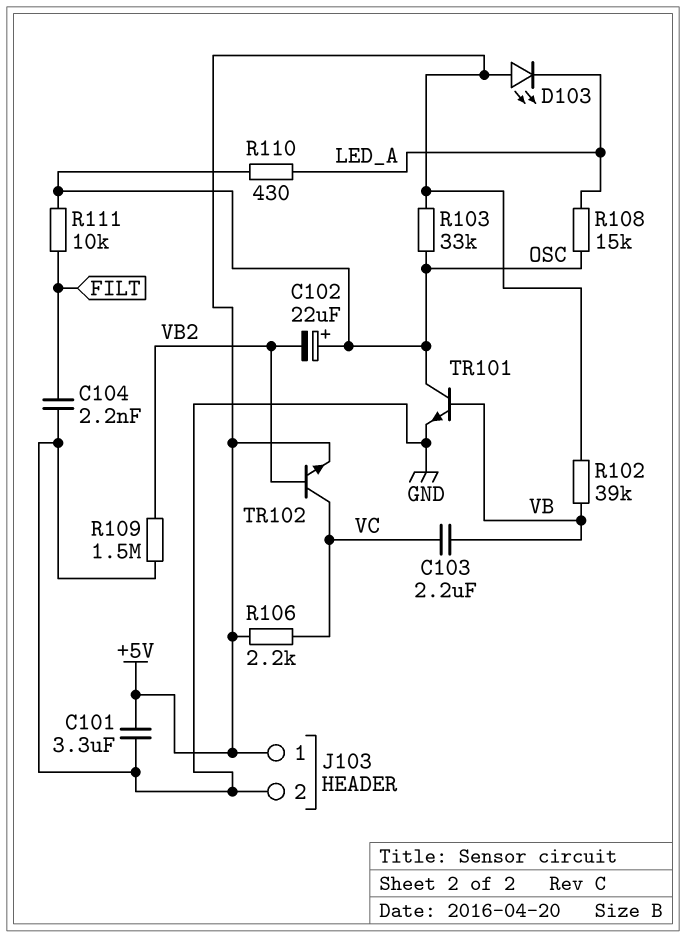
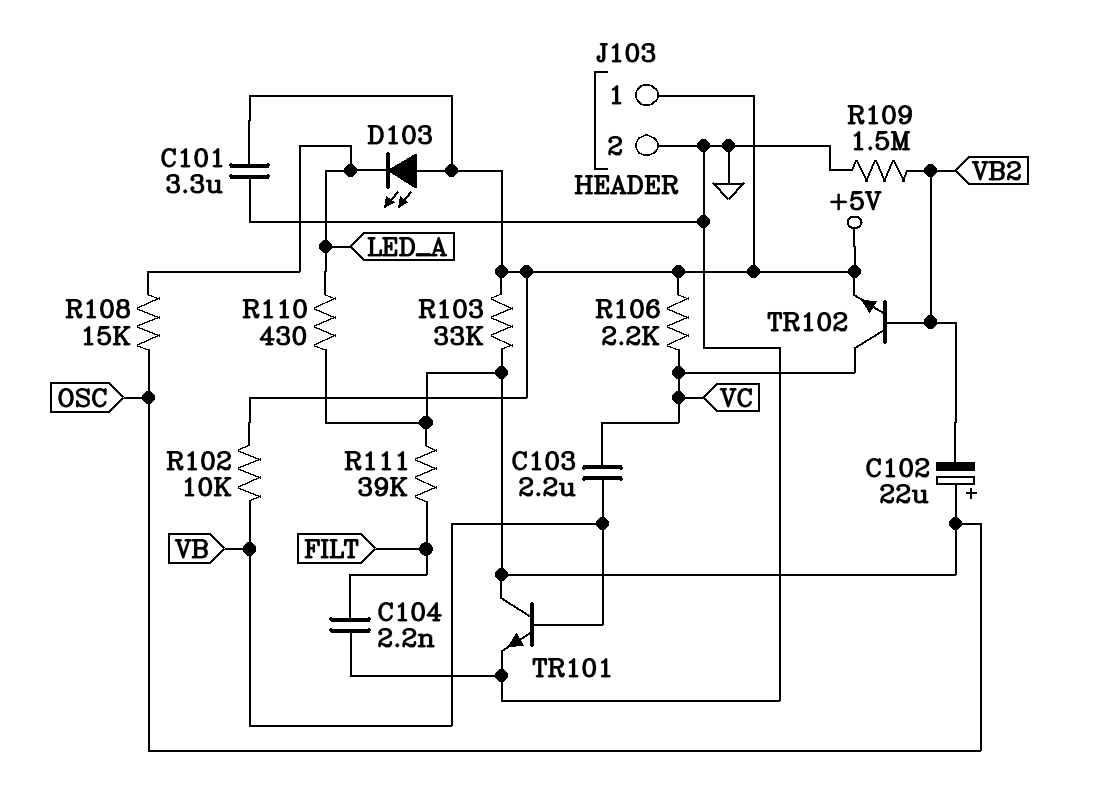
R102: 39k (+5V, VB) -> 10k (+5V, VB)
R111: 10k (FILT, OSC) -> 39k (FILT, OSC)

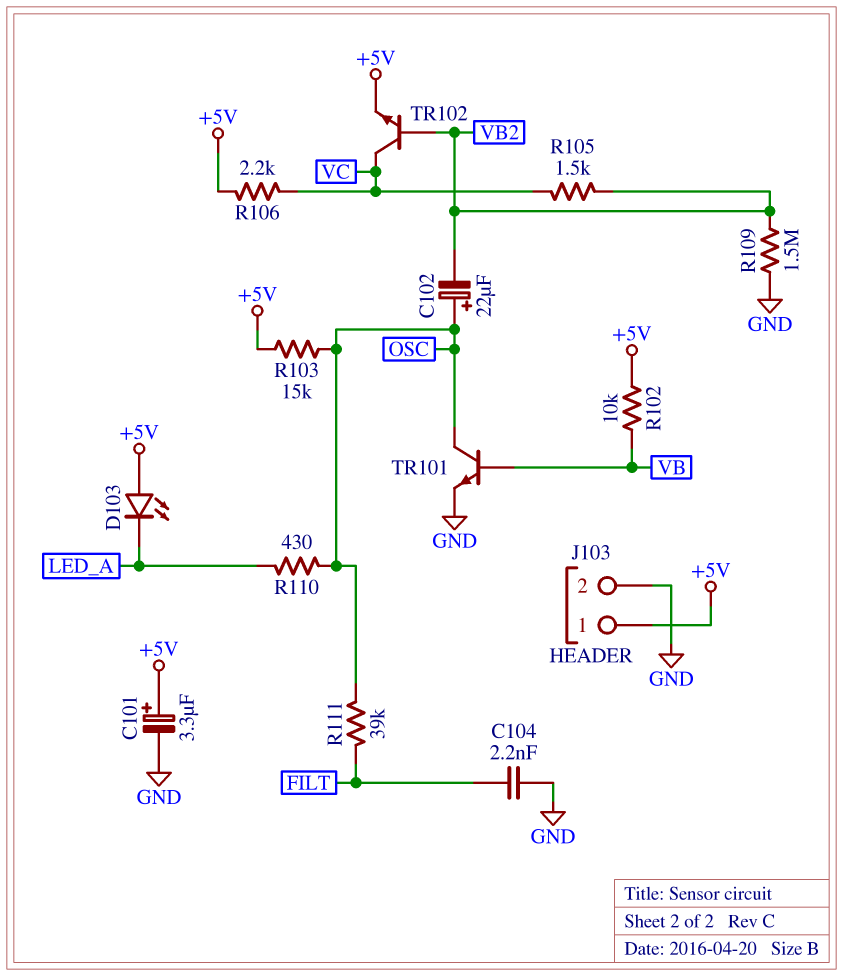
C101: 3.3uF (+5V, GND) -> 3.3uF (plus +5V, minus GND)
C103: 2.2uF (VB, VC) -> none
R103: 33k (+5V, OSC) -> 15k (+5V, OSC)
R105: none -> 1.5k (VB2, VC)
R108: 15k (LED_A, OSC) -> none

